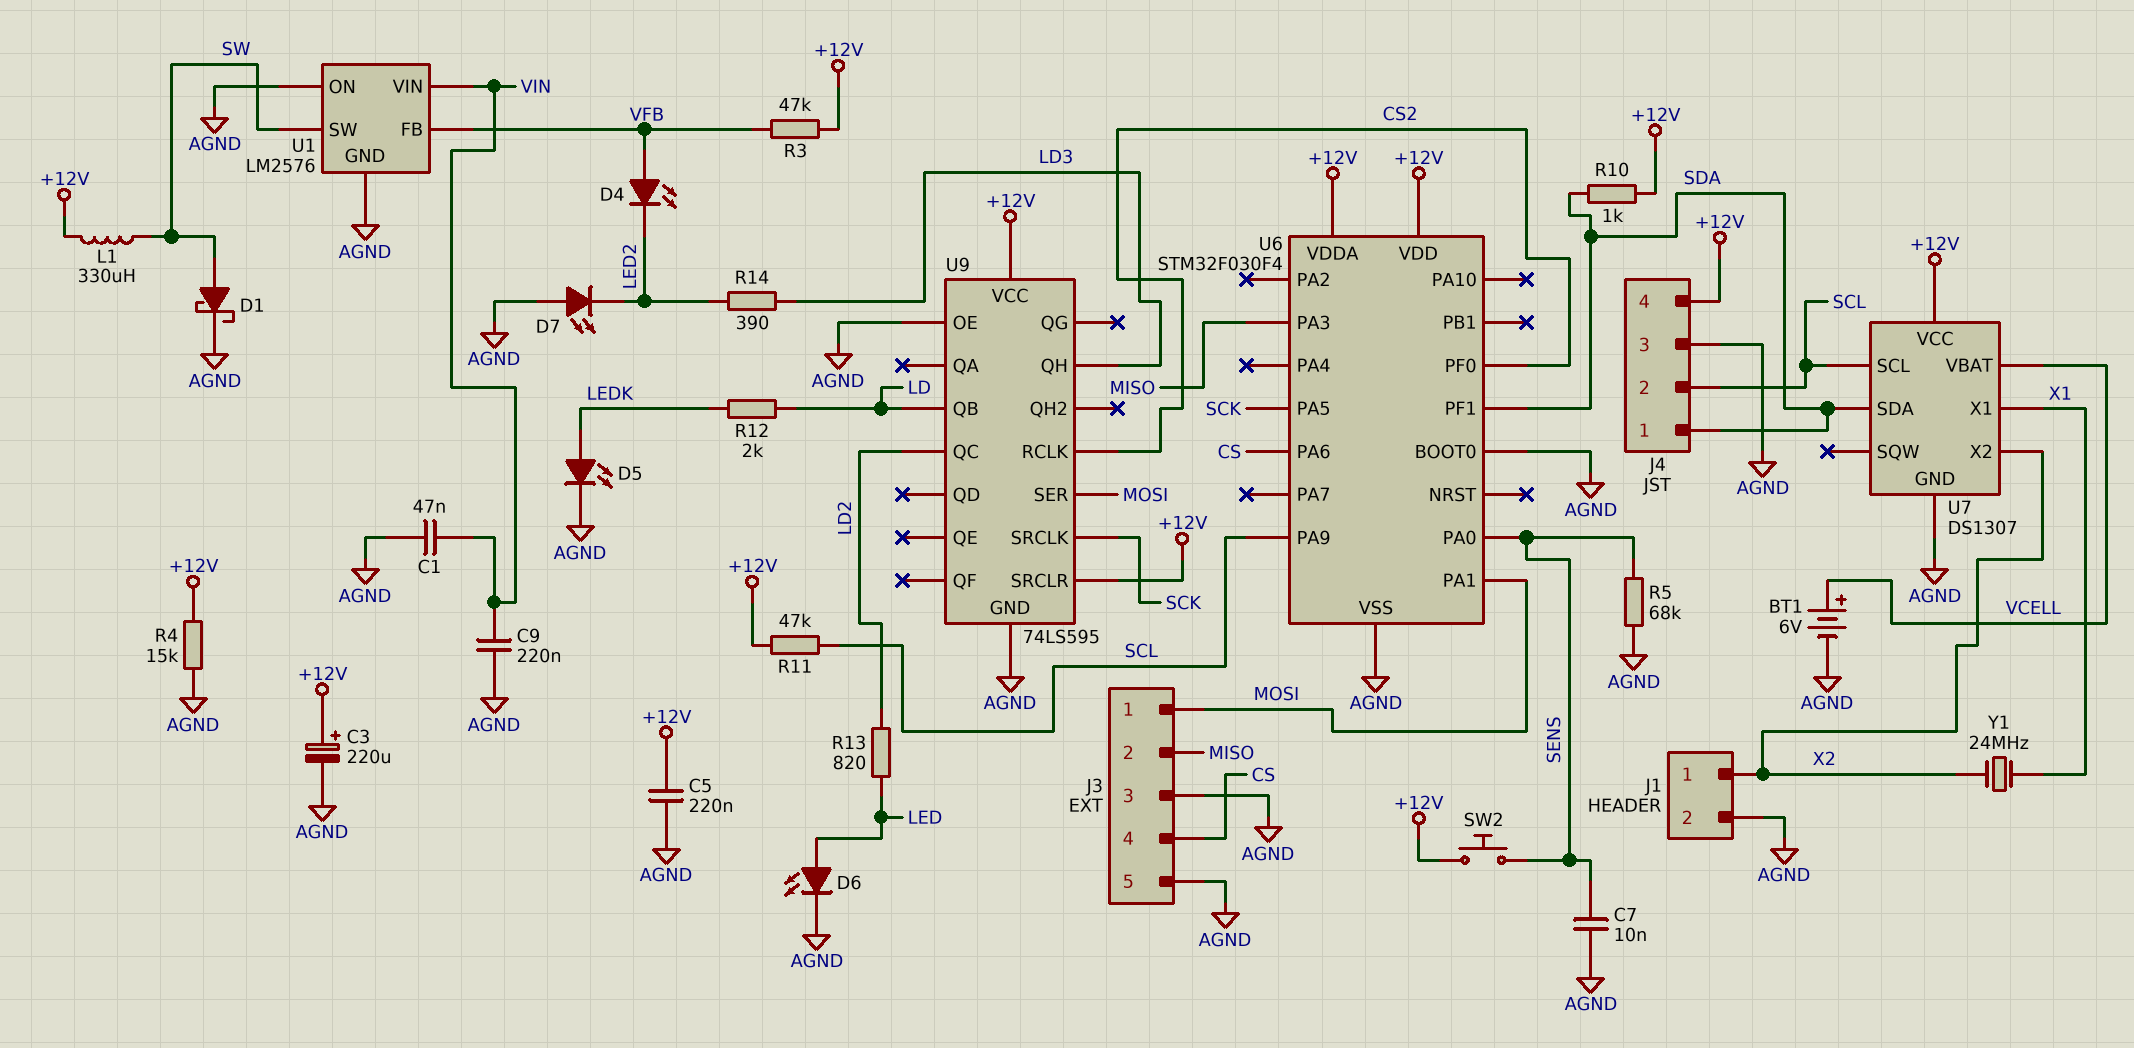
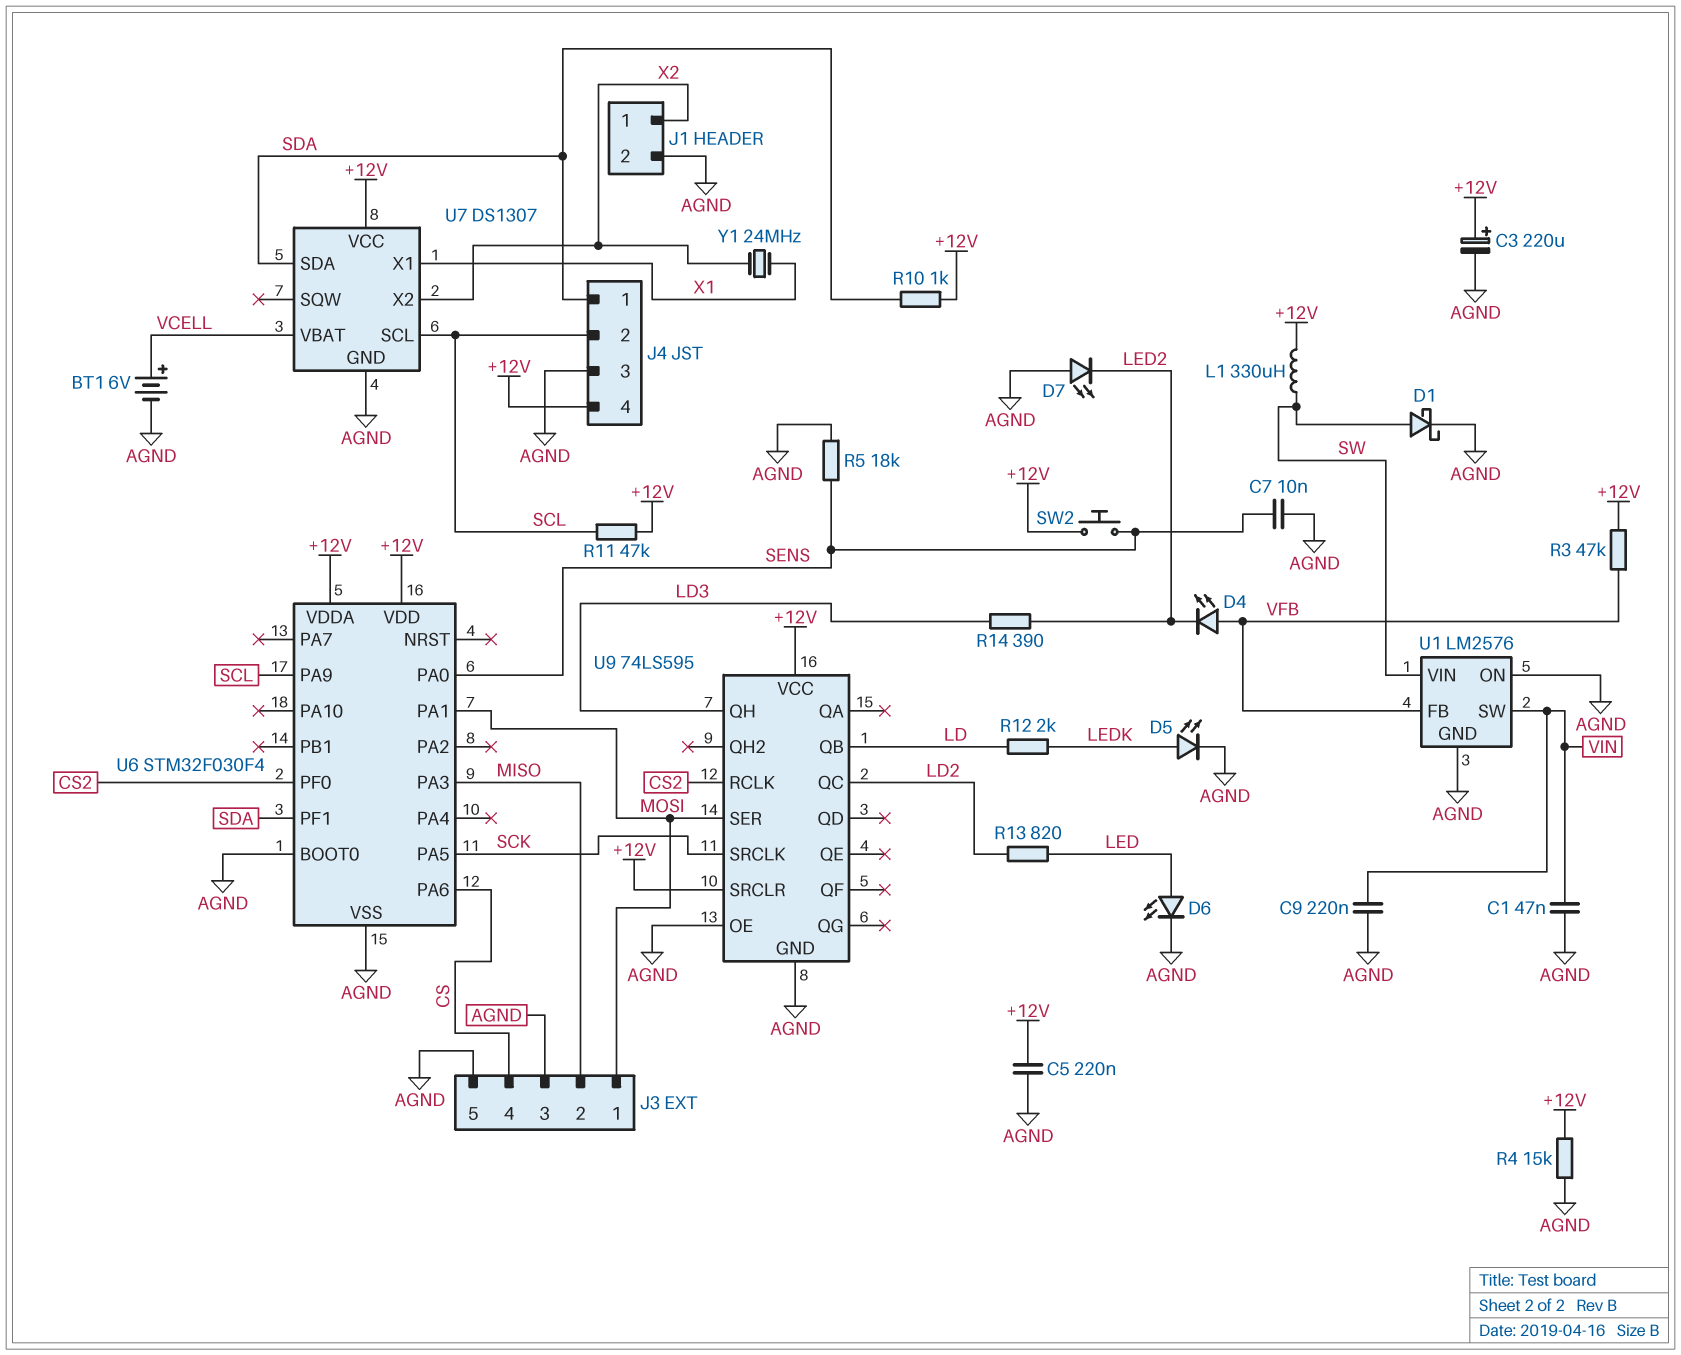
R5: 68k (AGND, SENS) -> 18k (AGND, SENS)
U1 pin SW: SW -> VIN
U1 pin VIN: VIN -> SW

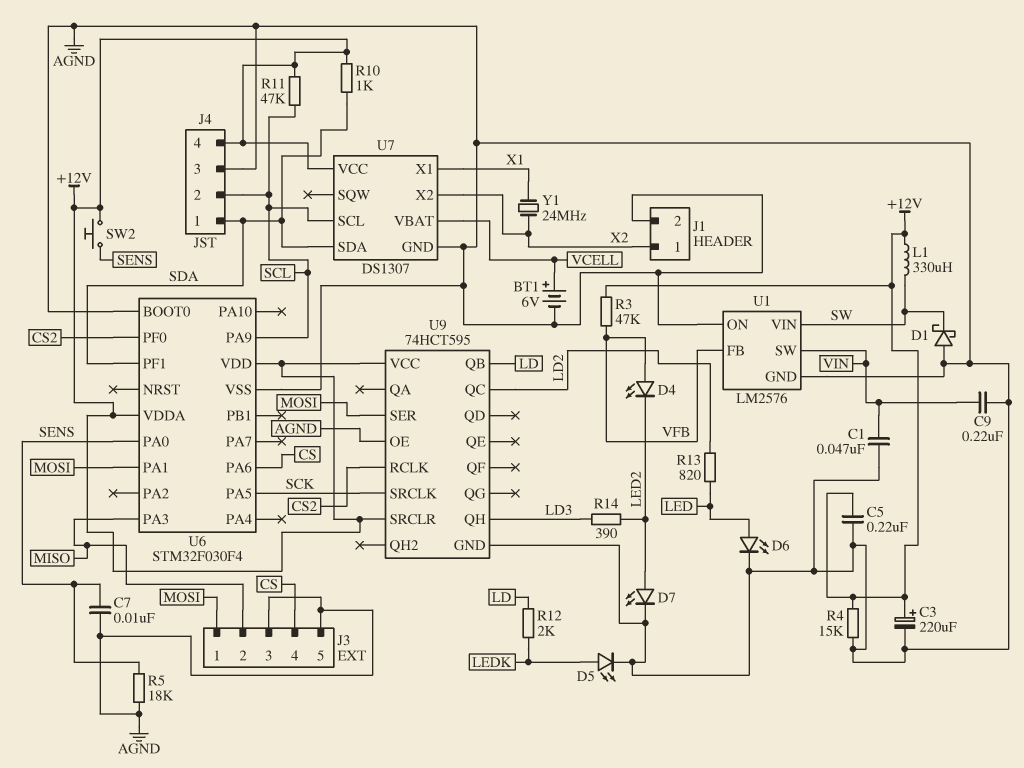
D1: schottky (A SW, K AGND) -> schottky (A AGND, K SW)
D7: LED (A AGND, K LED2) -> LED (A LED2, K AGND)
U9: 74LS595 -> 74HCT595

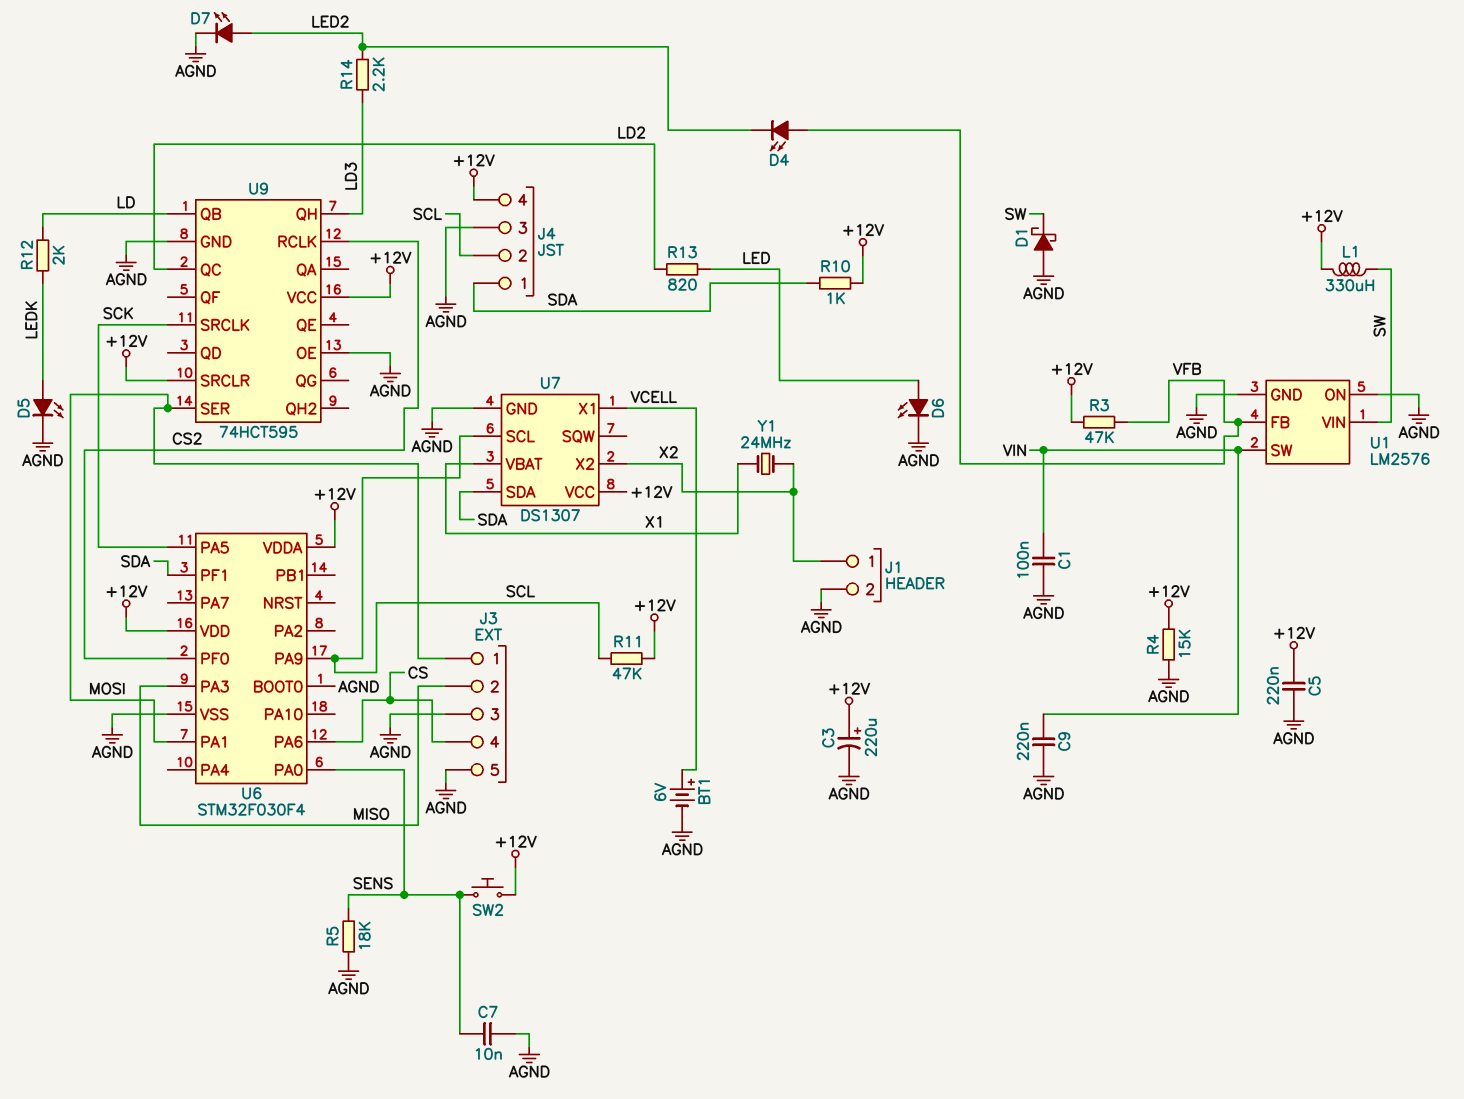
C1: 47nF (AGND, VIN) -> 100nF (AGND, VIN)
R14: 390 (LD3, LED2) -> 2.2k (LD3, LED2)
U7 pin VBAT: VCELL -> X1
U7 pin X1: X1 -> VCELL

